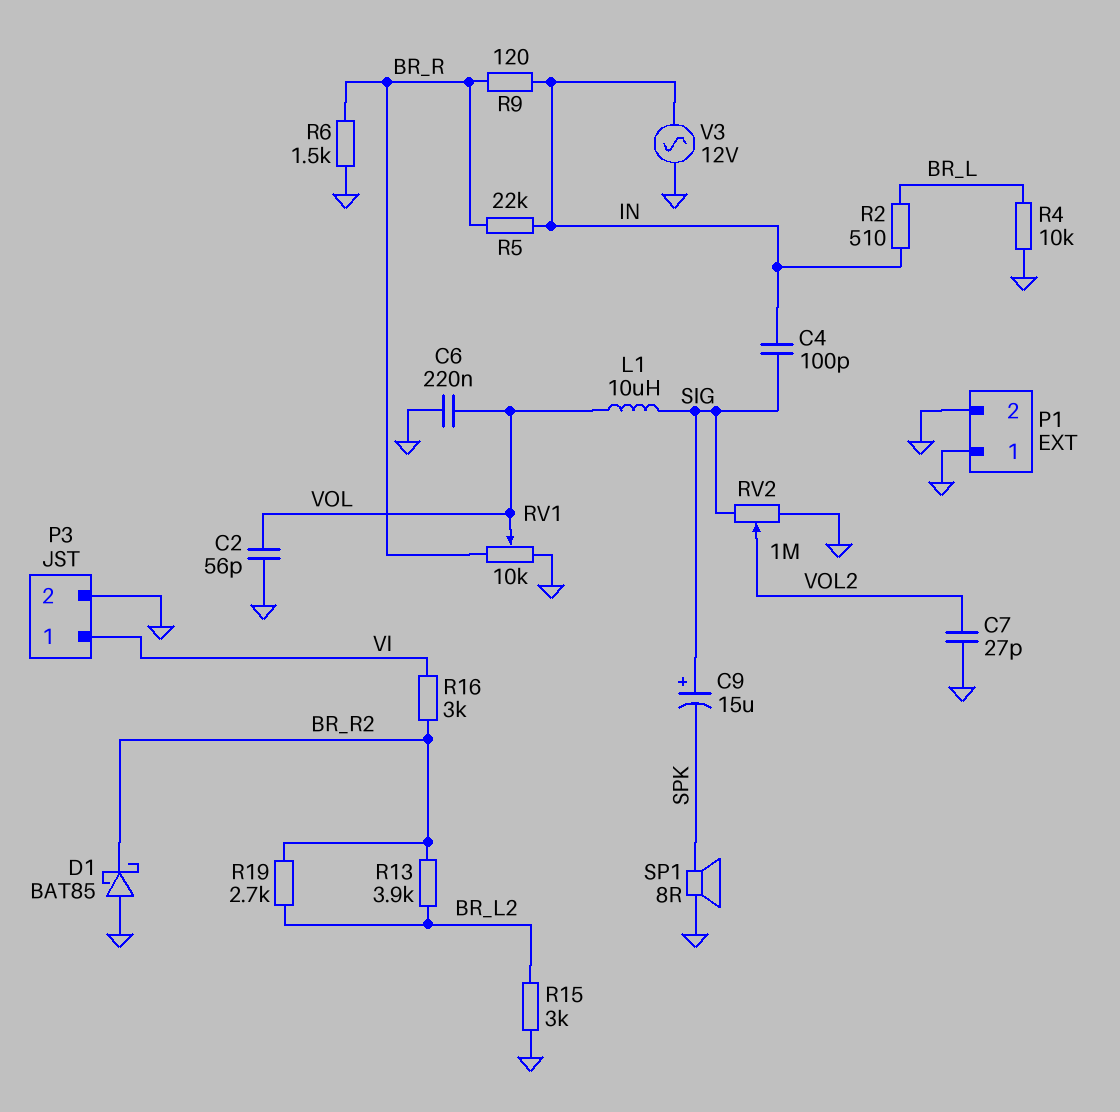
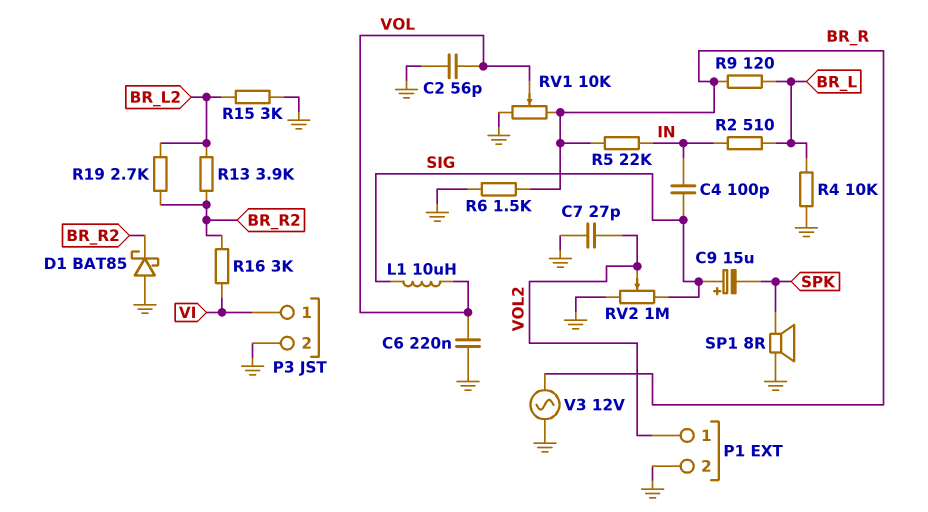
P1 pin 1: GND -> VOL2
R9: 120 (BR_R, IN) -> 120 (BR_L, BR_R)
V3: AC 12V (GND, IN) -> AC 12V (BR_R, GND)

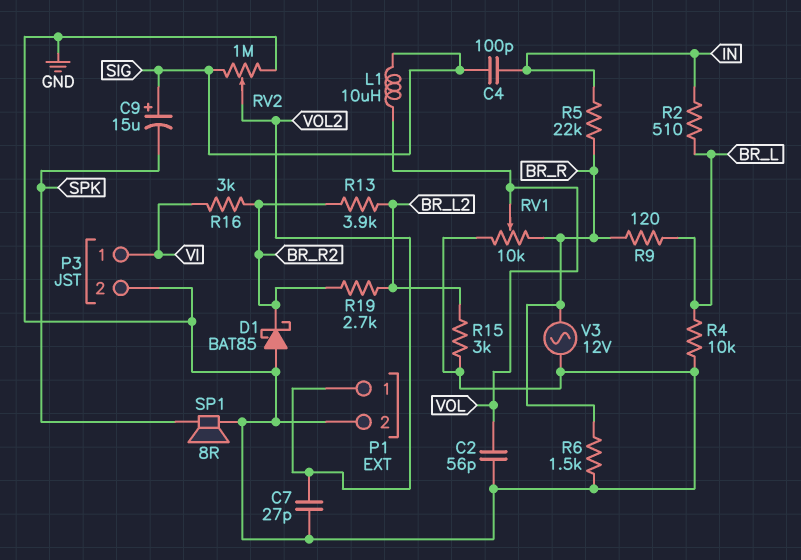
C6: 220nF (GND, VOL) -> none

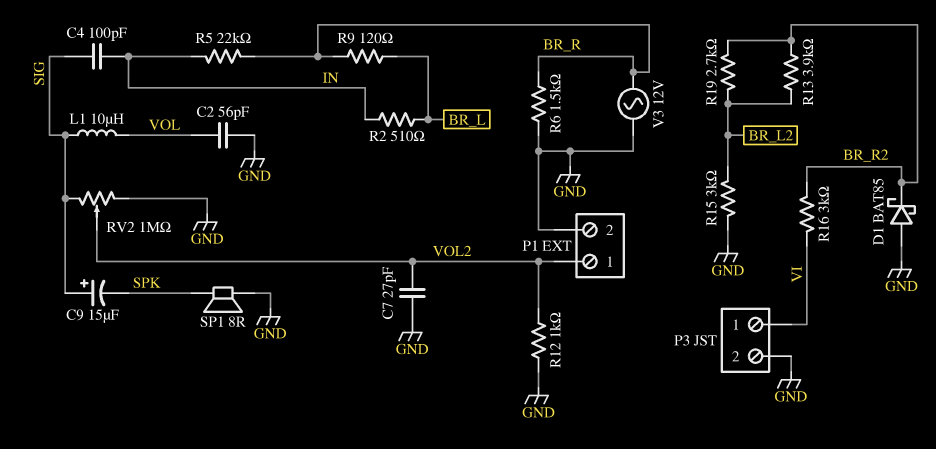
R4: 10k (BR_L, GND) -> none
R12: none -> 1k (GND, VOL2)
RV1: 10k (BR_R, GND, wiper VOL) -> none

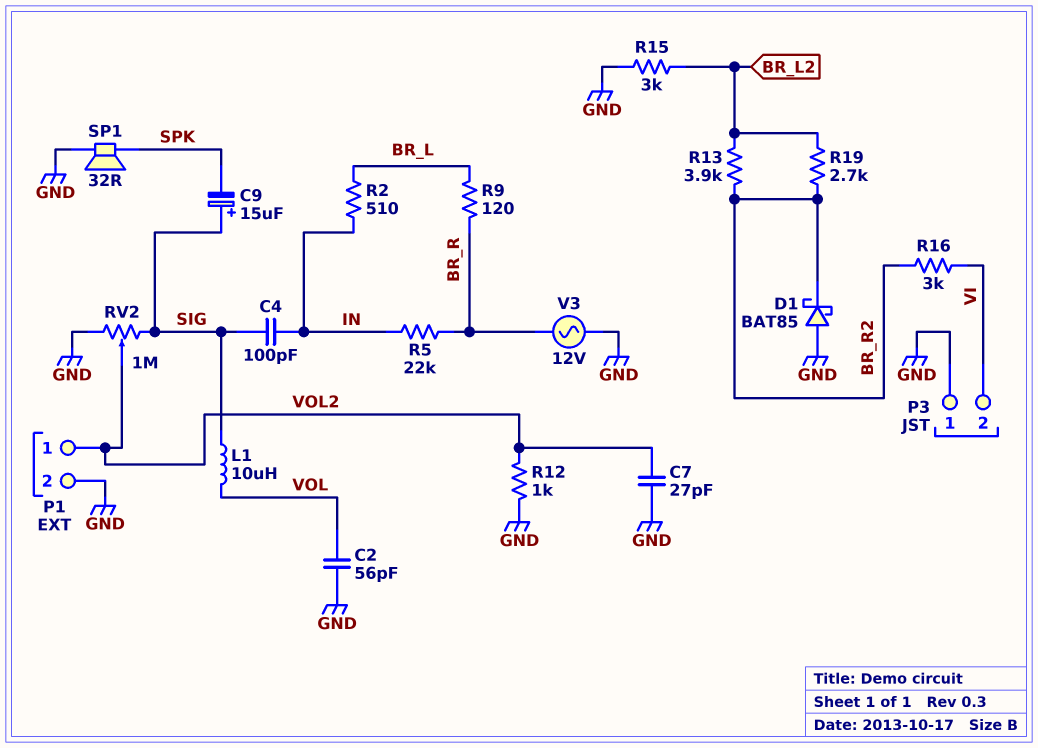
P3 pin 1: VI -> GND
P3 pin 2: GND -> VI
R6: 1.5k (BR_R, GND) -> none
SP1: speaker 8R (GND, SPK) -> speaker 32R (GND, SPK)

